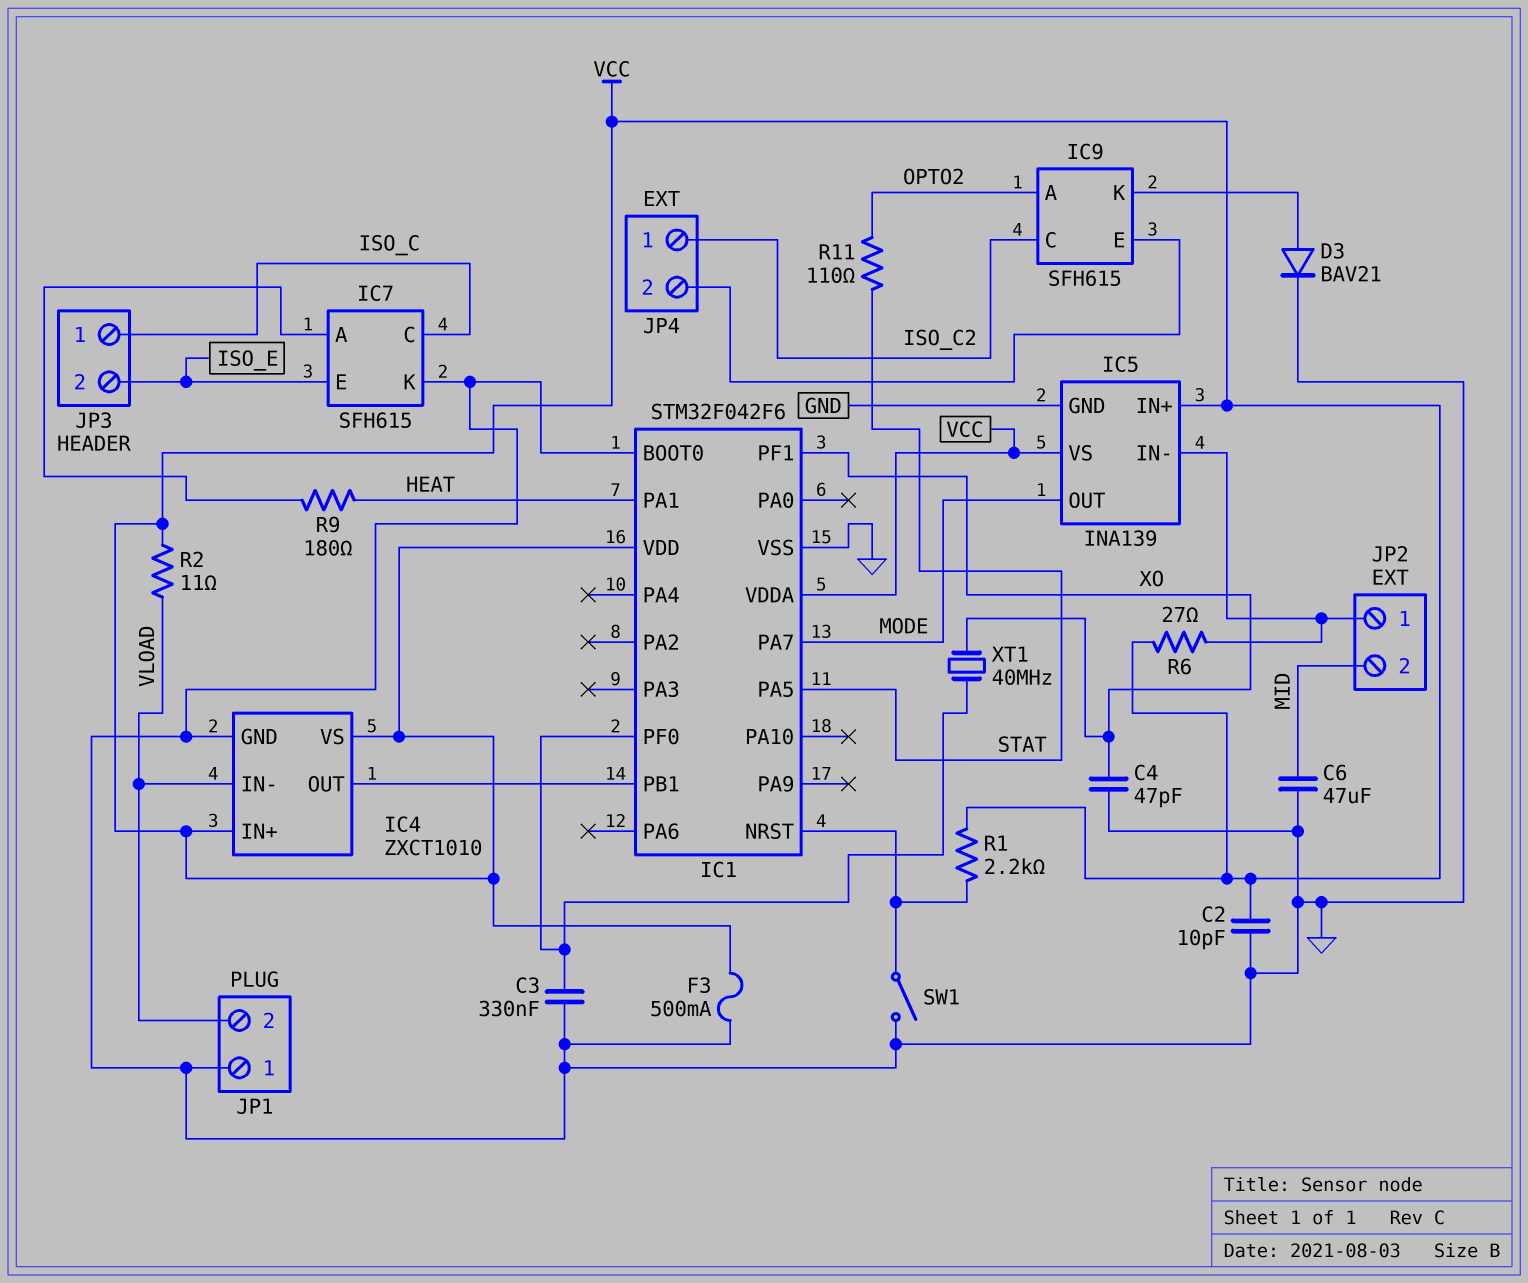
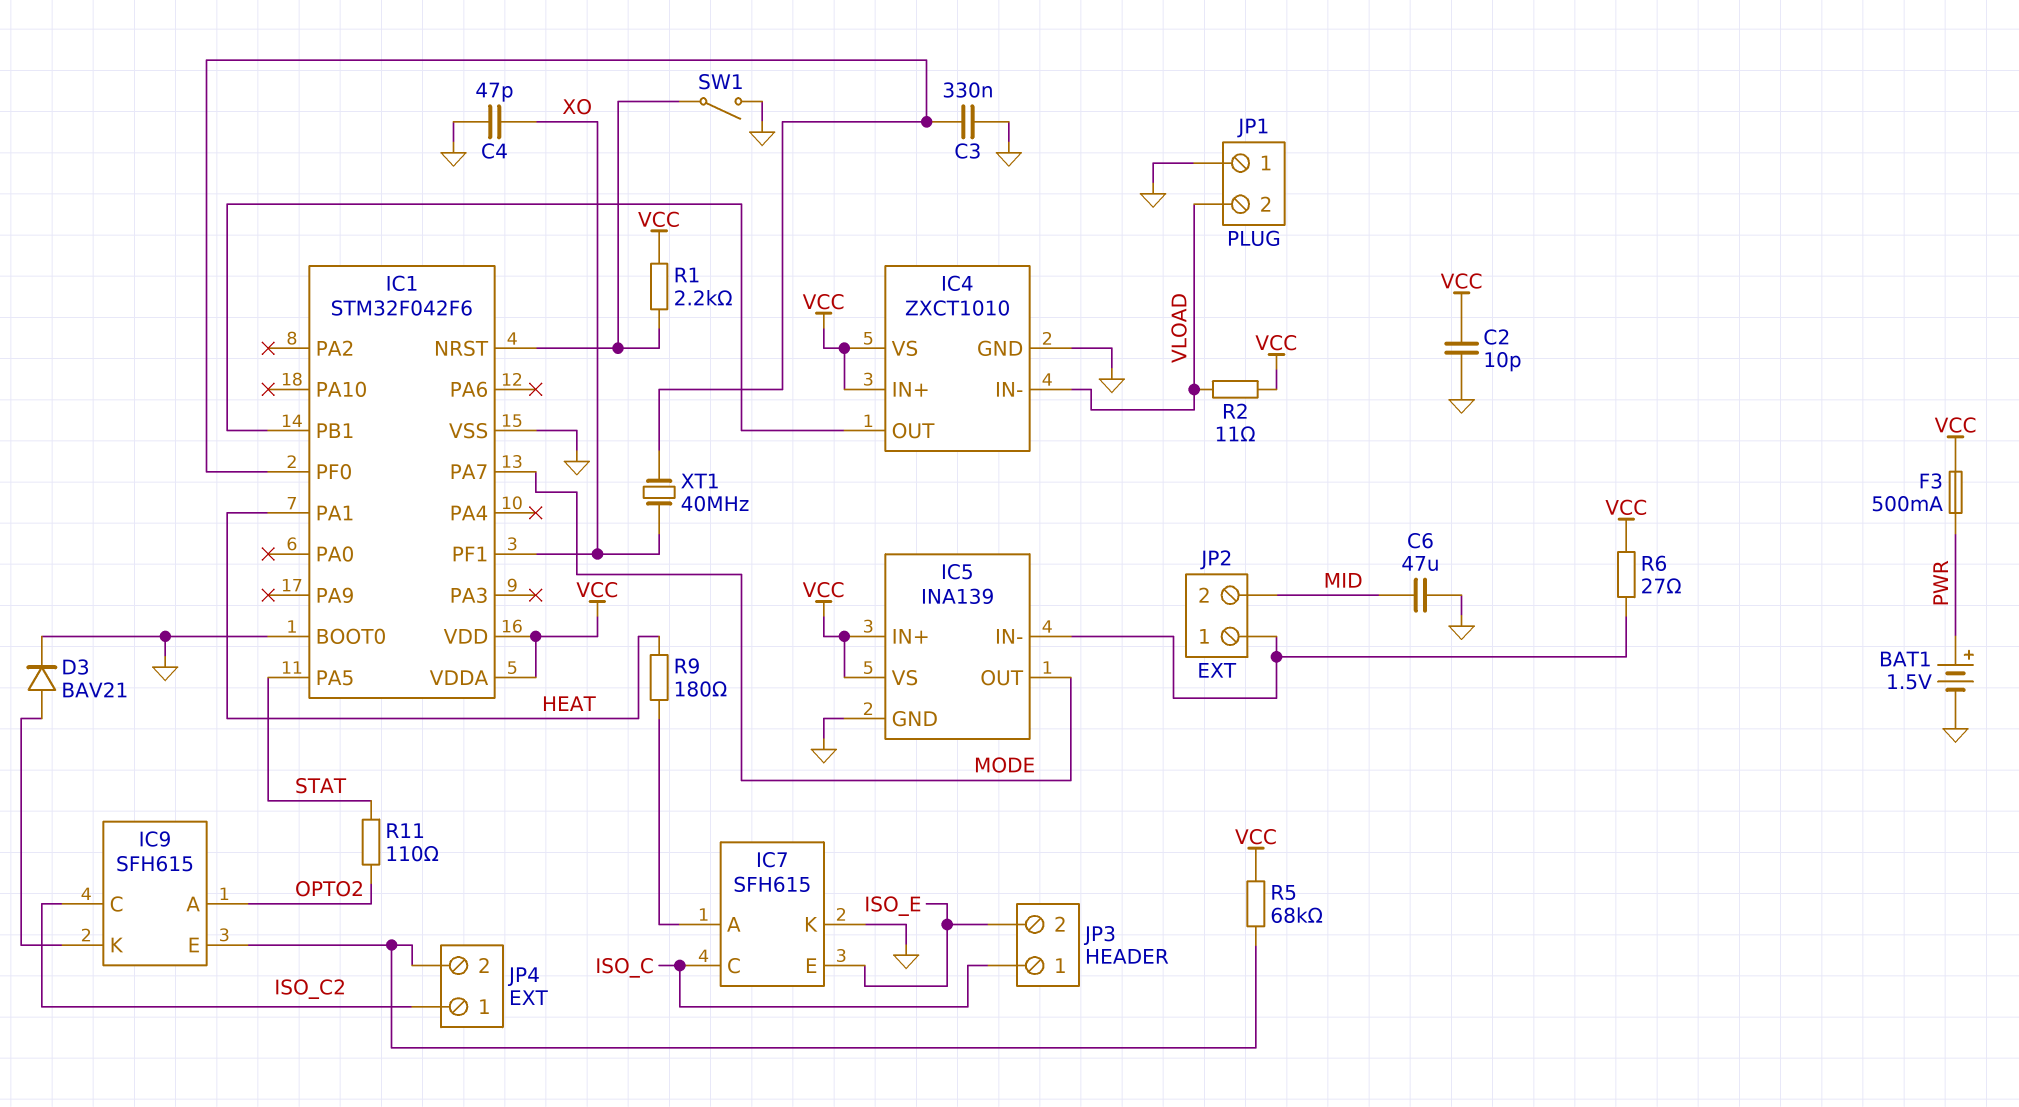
BAT1: none -> 1.5V (plus PWR, minus GND)
F3: 500mA (GND, VCC) -> 500mA (PWR, VCC)
R5: none -> 68k (IC9/E, VCC)

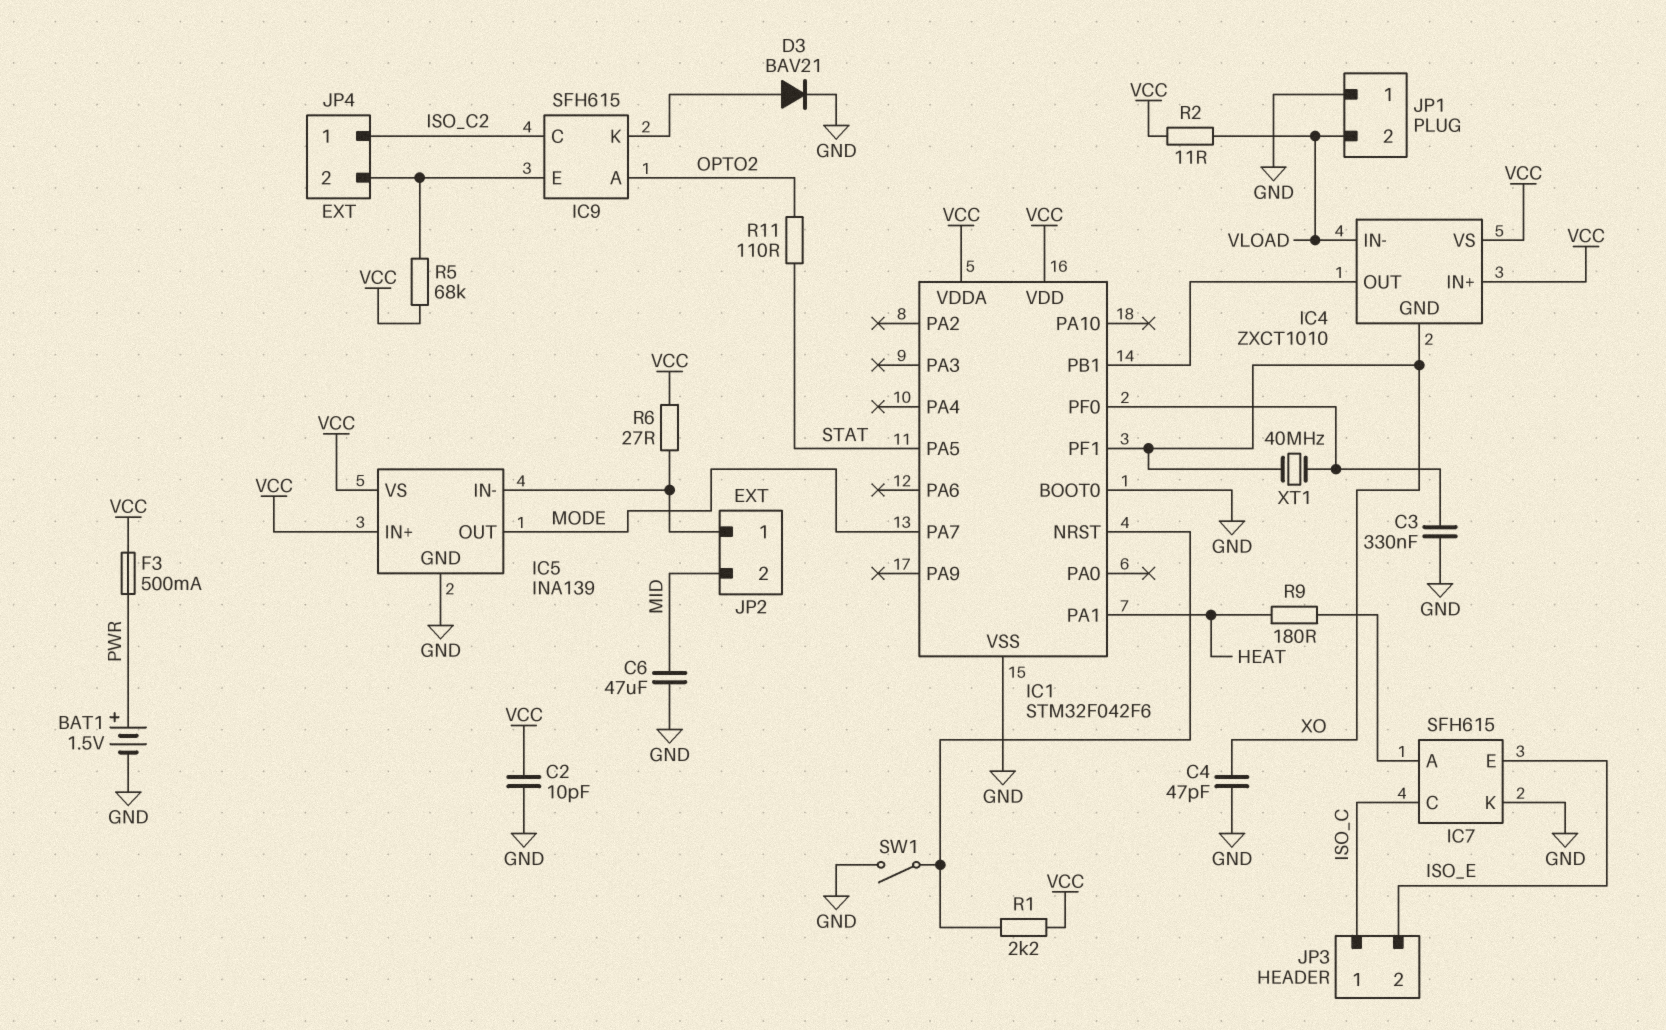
IC4 pin GND: GND -> XO

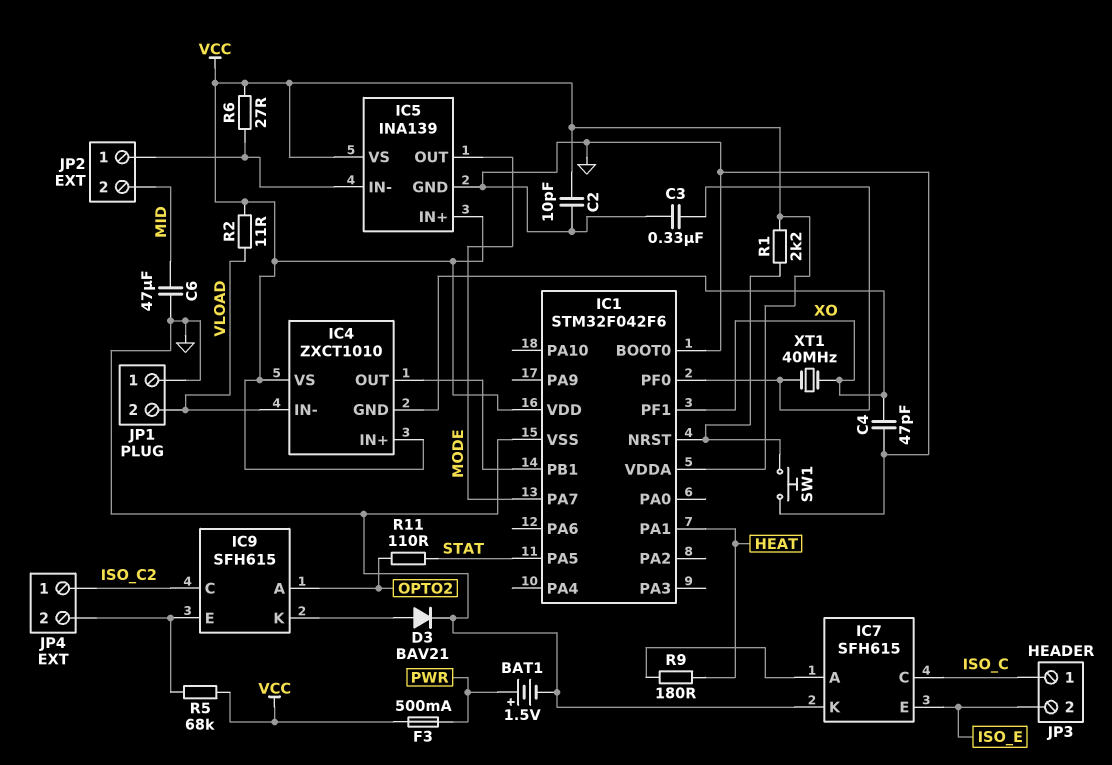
SW1: switch (GND, IC1/NRST) -> button (GND, IC1/NRST)

